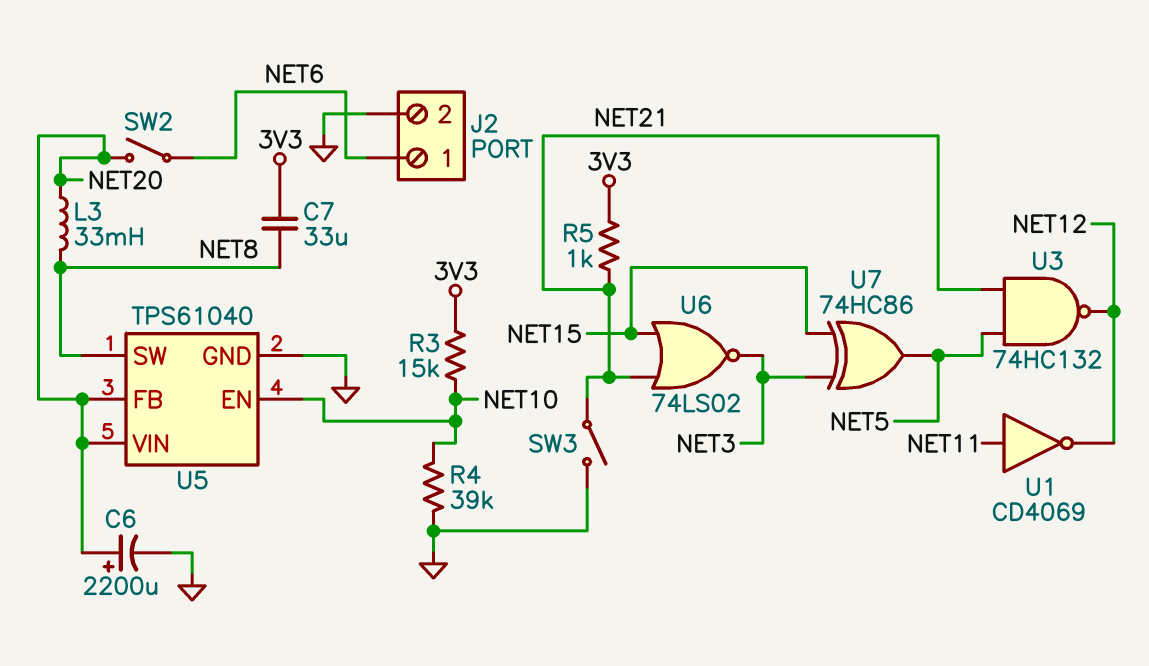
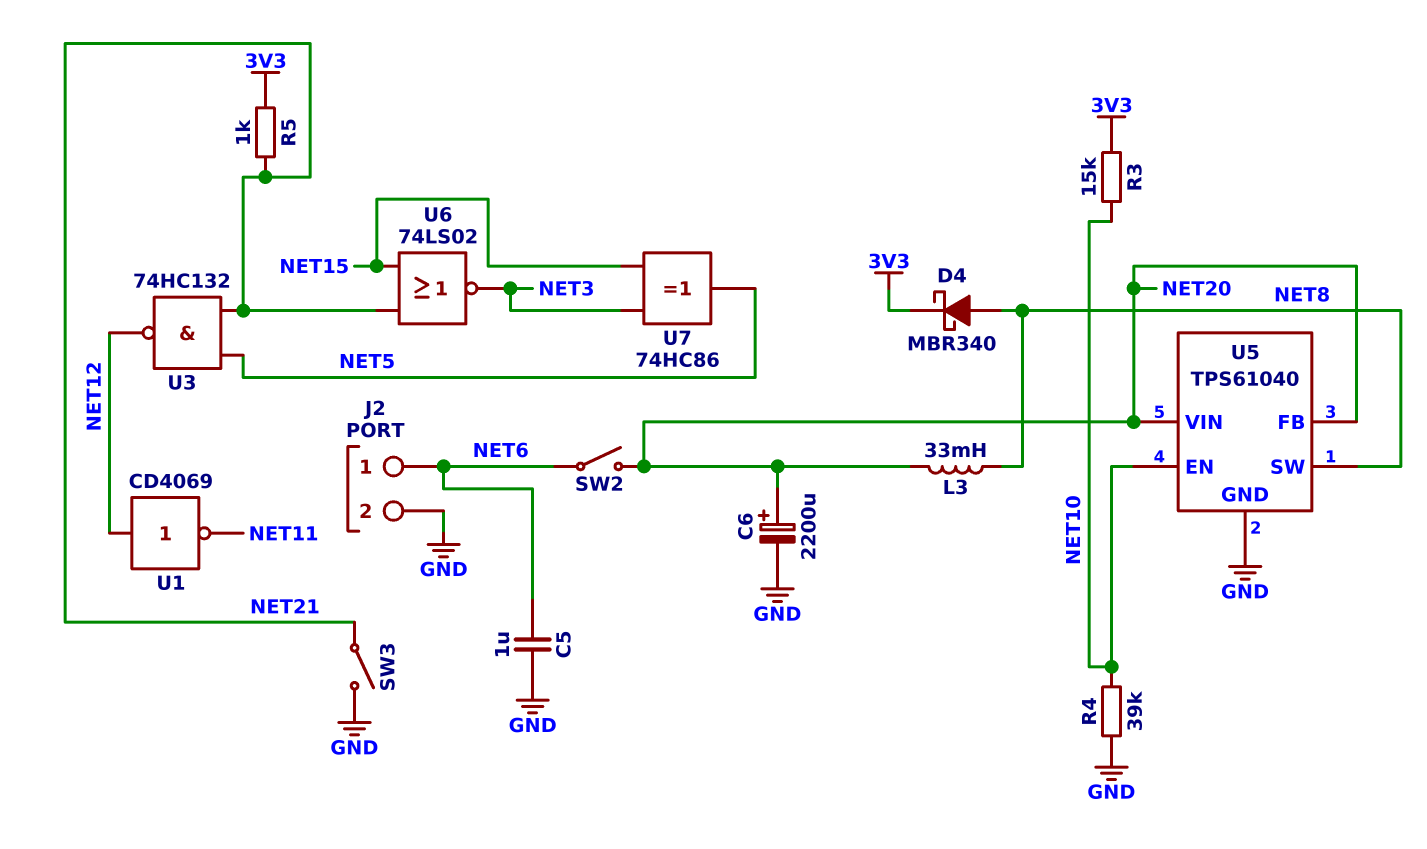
C5: none -> 1uF (GND, NET6)
C7: 33uF (3V3, NET8) -> none
D4: none -> schottky MBR340 (A NET8, K 3V3)
U1: NOT CD4069 (in NET11, out NET12) -> NOT CD4069 (in NET12, out NET11)

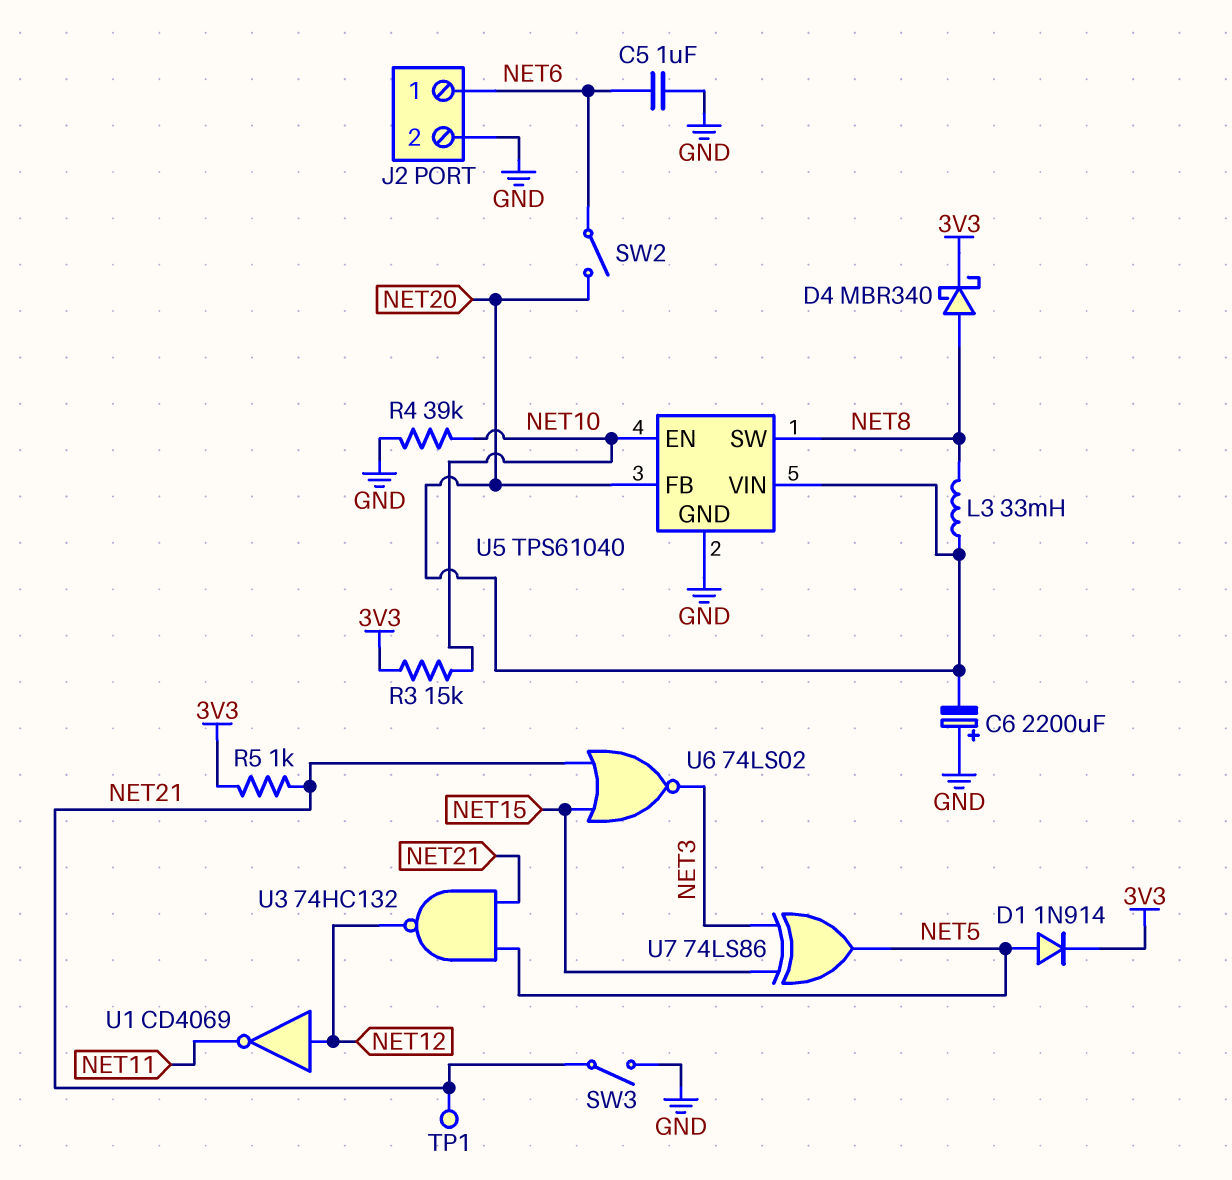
C6: 2200uF (plus NET20, minus GND) -> 2200uF (plus GND, minus NET20)
D1: none -> diode 1N914 (A NET5, K 3V3)
TP1: none -> test point (NET21)
U7: XOR 74HC86 (in NET3, in NET15, out NET5) -> XOR 74LS86 (in NET3, in NET15, out NET5)

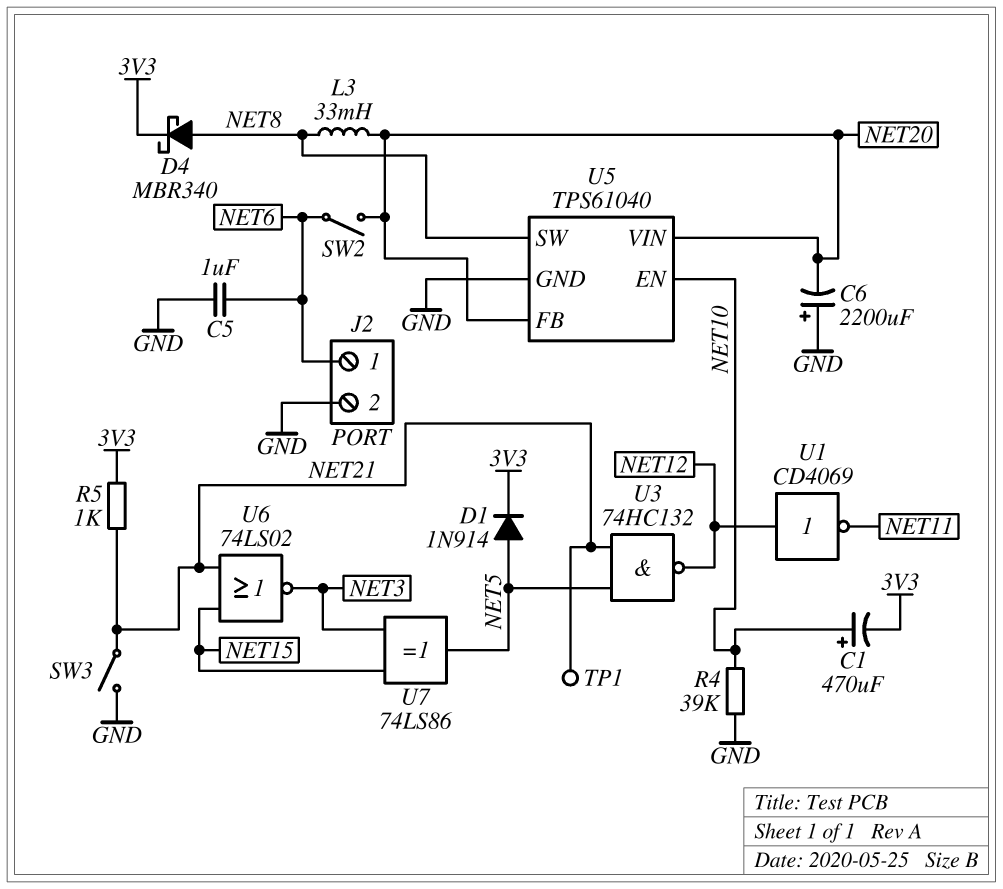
C1: none -> 470uF (plus NET10, minus 3V3)
R3: 15k (3V3, NET10) -> none

